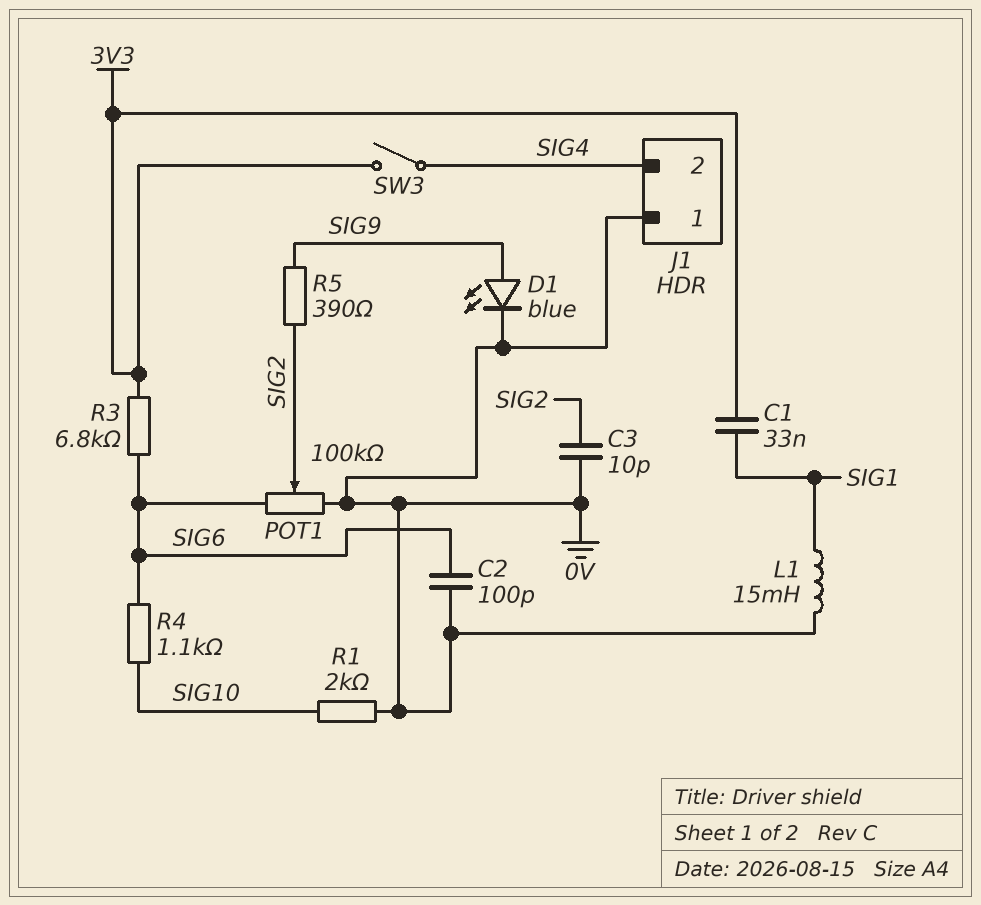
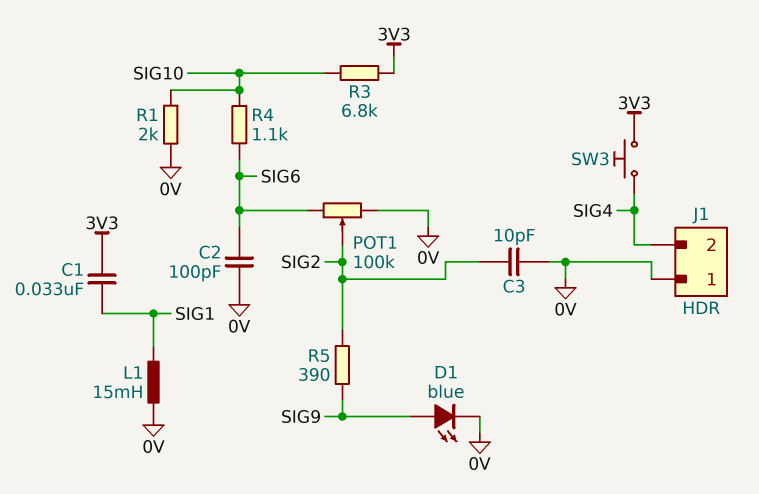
R3: 6.8k (3V3, SIG6) -> 6.8k (3V3, SIG10)
SW3: switch (3V3, SIG4) -> button (3V3, SIG4)

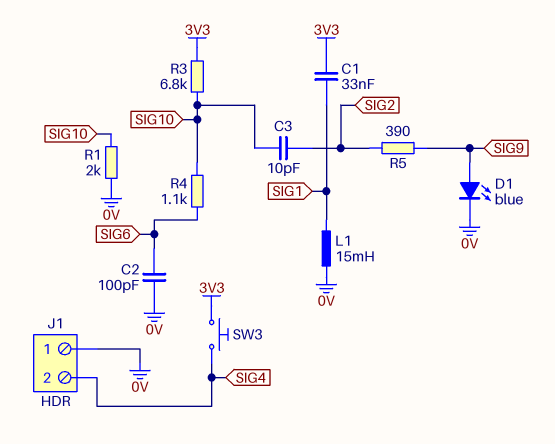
C3: 10pF (0V, SIG2) -> 10pF (SIG2, SIG10)
POT1: 100k (0V, SIG6, wiper SIG2) -> none

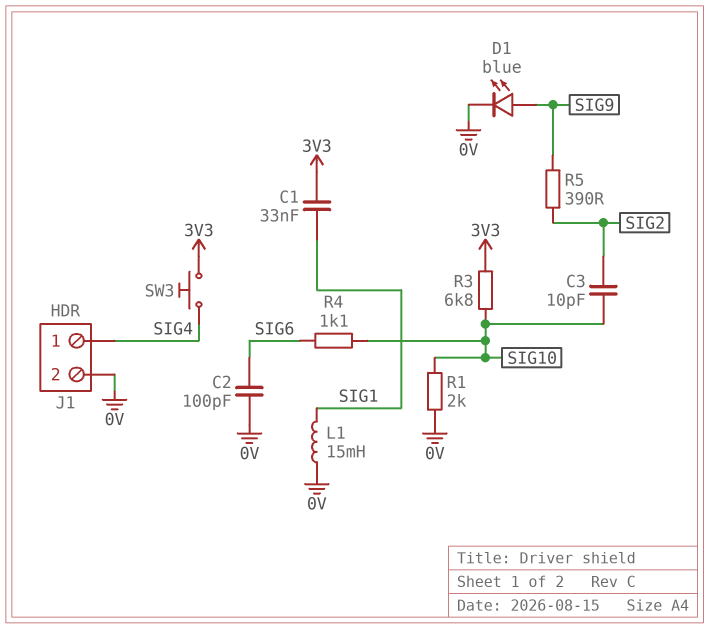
J1 pin 1: 0V -> SIG4
J1 pin 2: SIG4 -> 0V

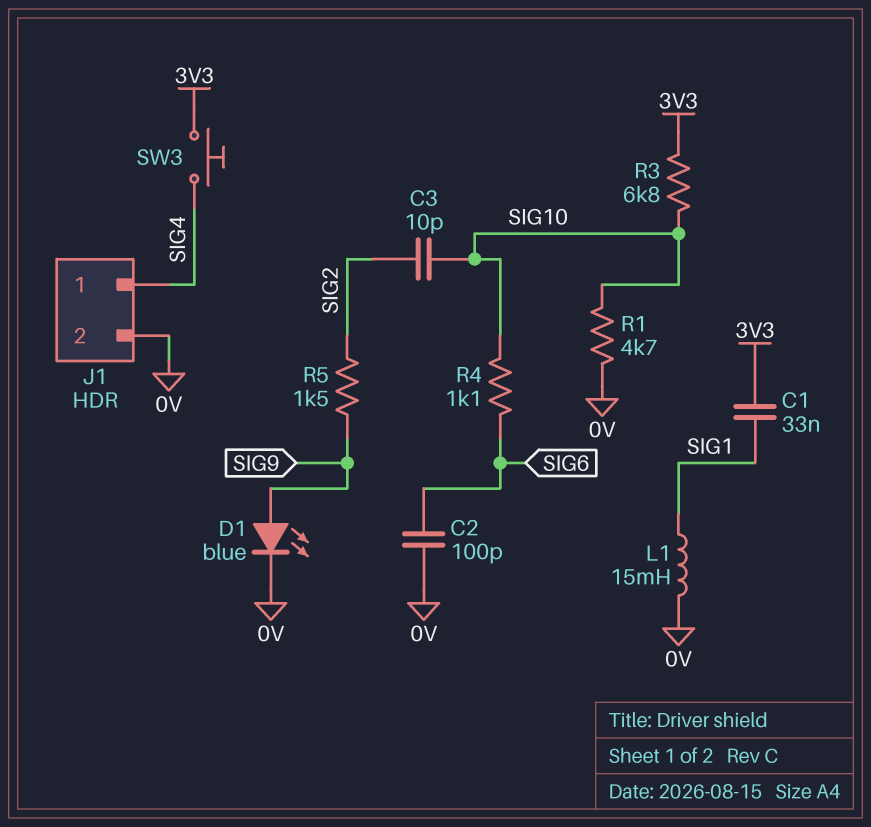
R1: 2k (0V, SIG10) -> 4.7k (0V, SIG10)
R5: 390 (SIG2, SIG9) -> 1.5k (SIG2, SIG9)

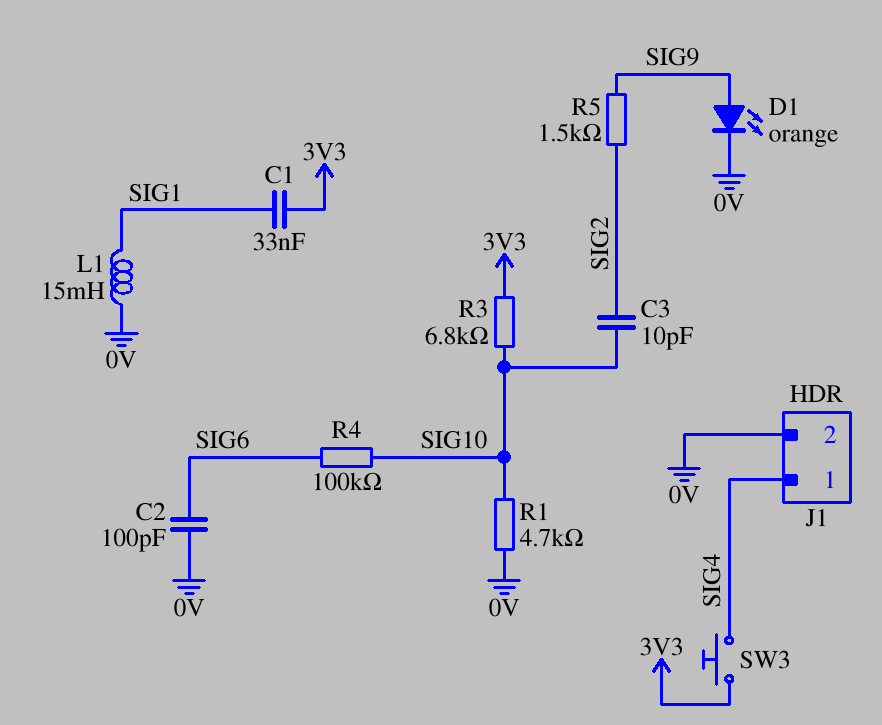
D1: LED blue (A SIG9, K 0V) -> LED orange (A SIG9, K 0V)
R4: 1.1k (SIG6, SIG10) -> 100k (SIG6, SIG10)

